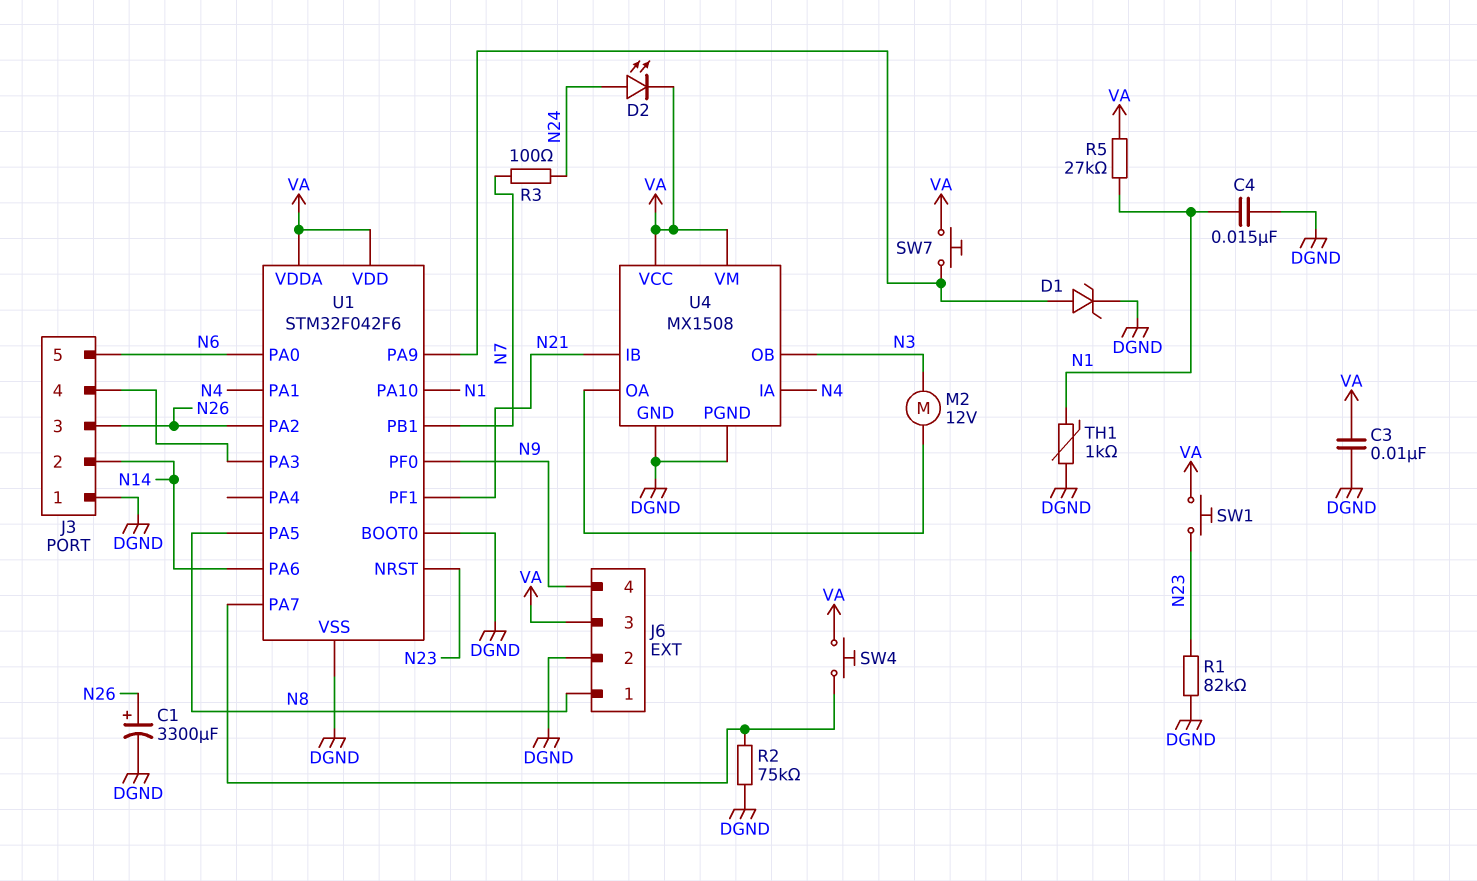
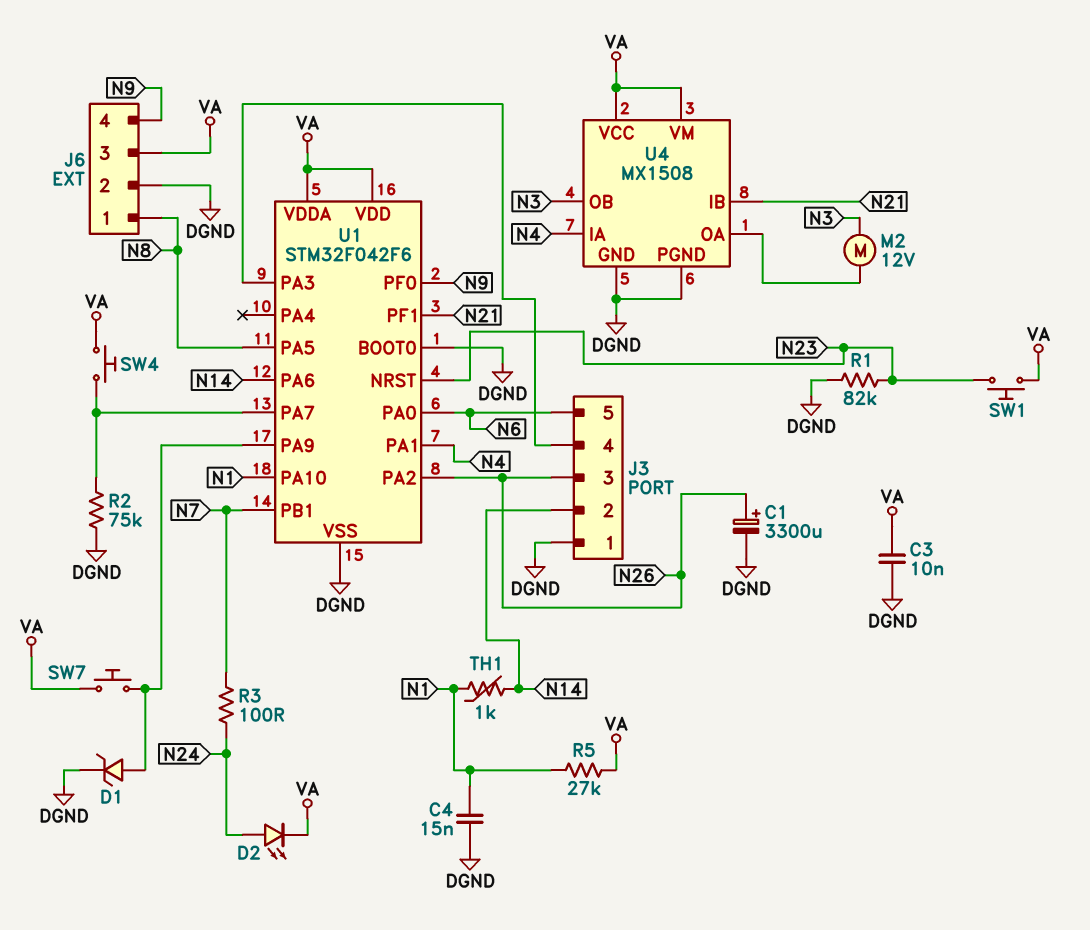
TH1: 1k (DGND, N1) -> 1k (N1, N14)

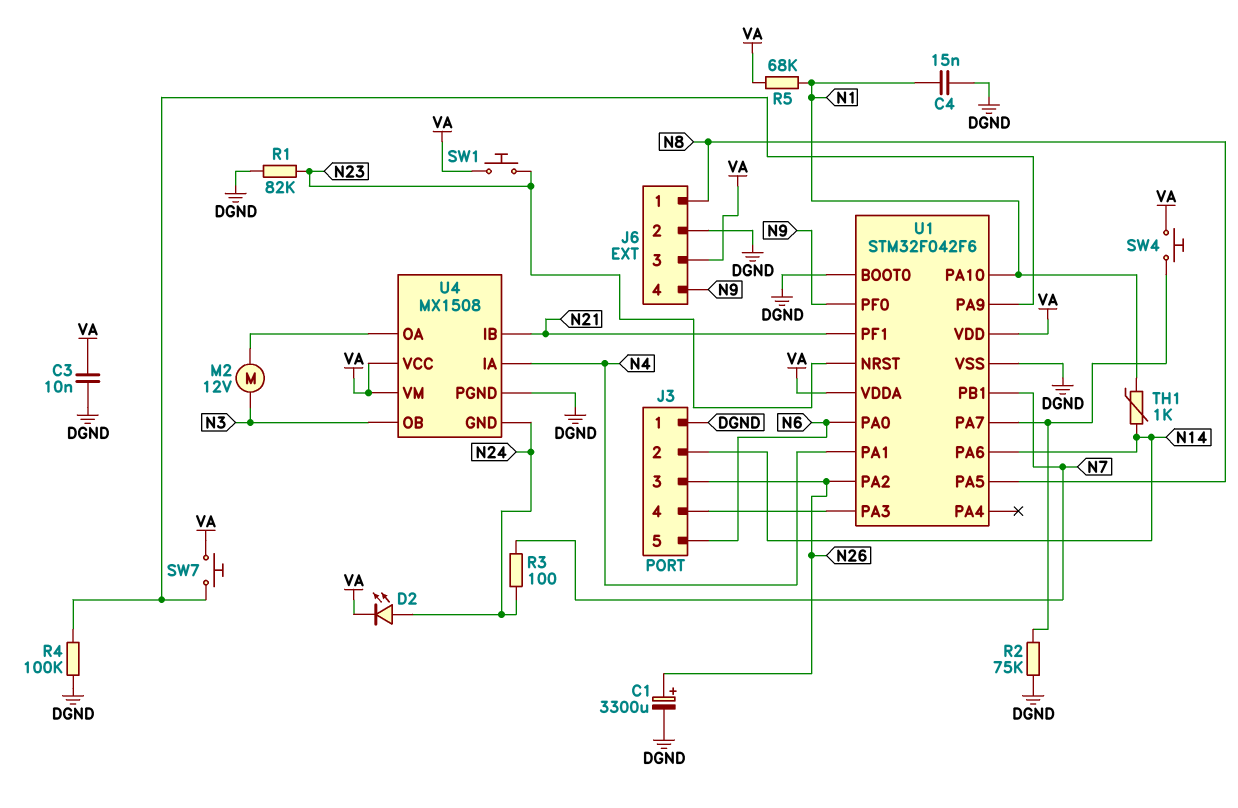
D1: zener (A U1/PA9, K DGND) -> none
R4: none -> 100k (DGND, U1/PA9)
R5: 27k (N1, VA) -> 68k (N1, VA)
U4 pin GND: DGND -> N24

